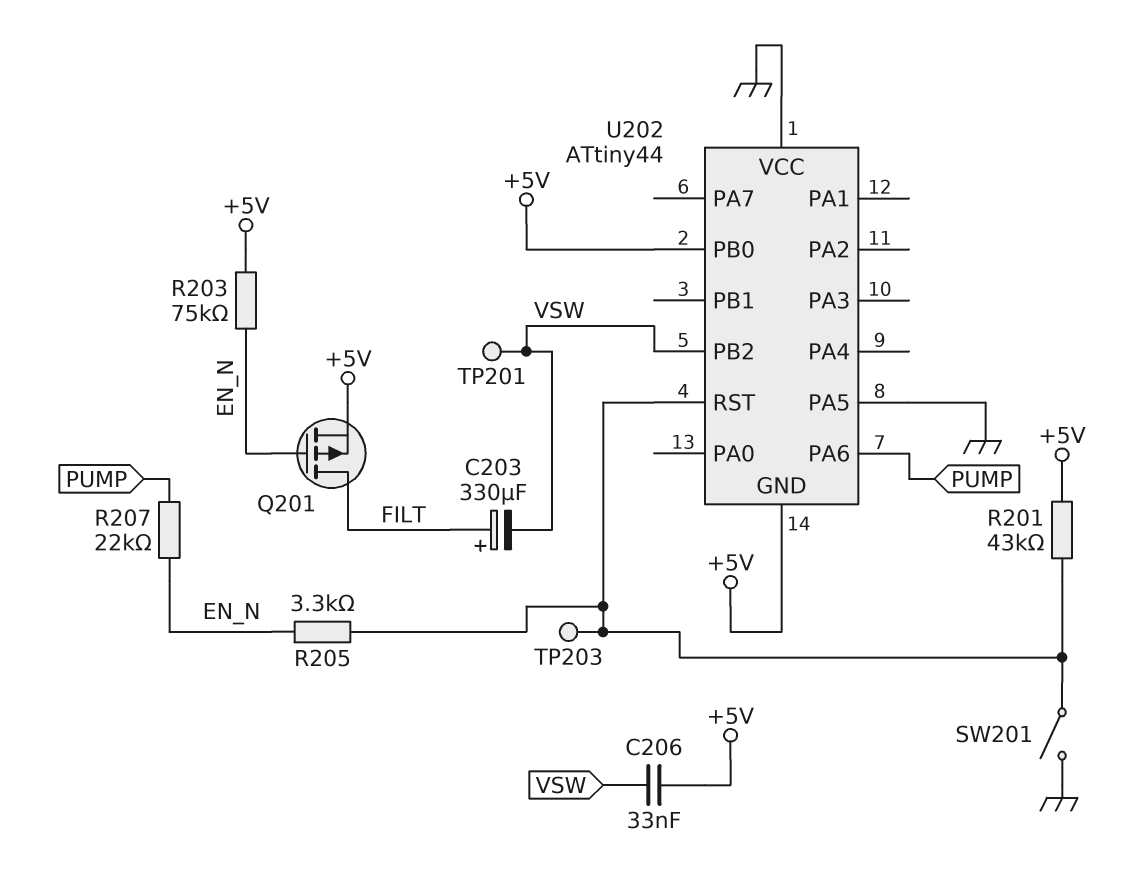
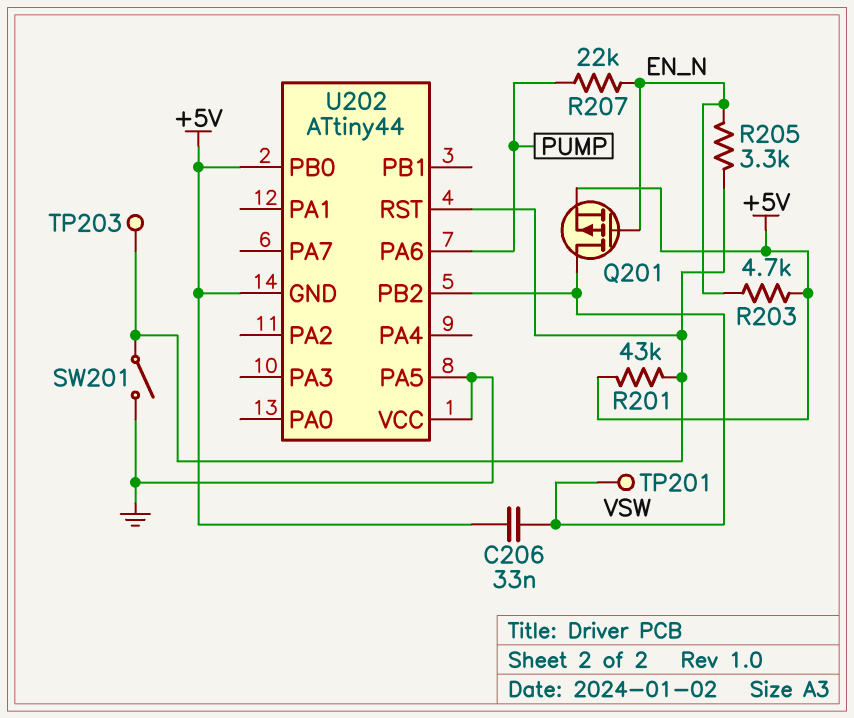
C203: 330uF (plus FILT, minus VSW) -> none
Q201: PMOS (G EN_N, D FILT, S +5V) -> PMOS (G EN_N, D VSW, S +5V)
R203: 75k (+5V, EN_N) -> 4.7k (+5V, EN_N)

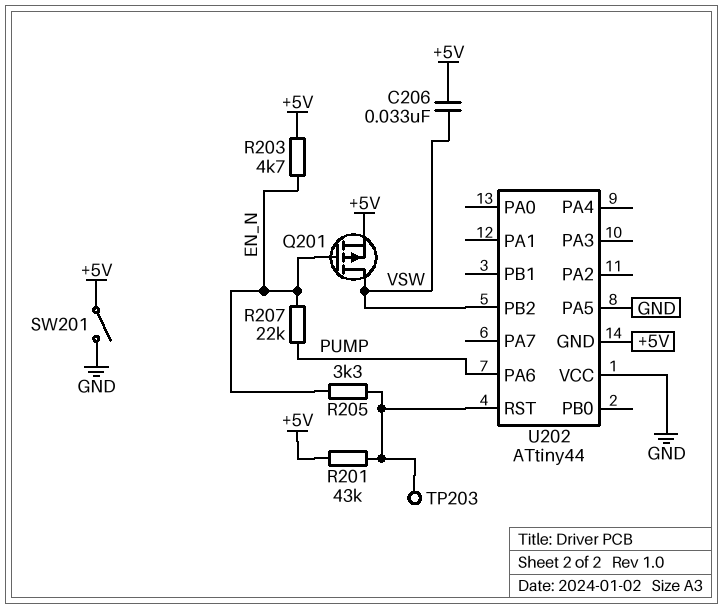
SW201: switch (GND, U202/RST) -> switch (+5V, GND)
TP201: test point (VSW) -> none
U202 pin PB0: +5V -> none

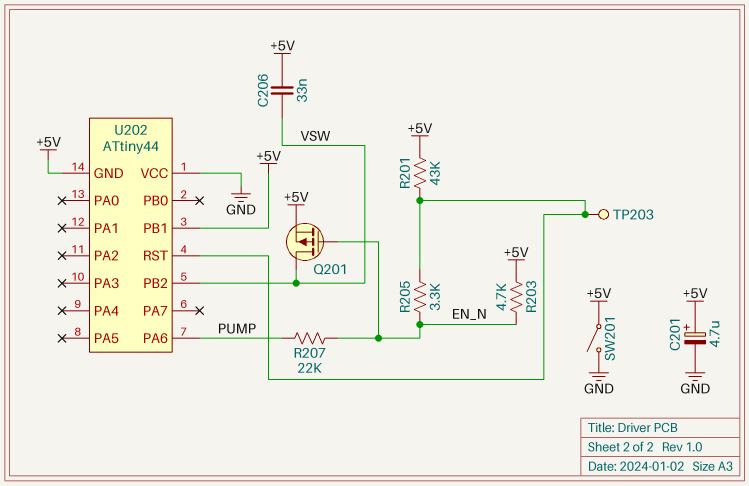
C201: none -> 4.7uF (plus +5V, minus GND)
U202 pin PA5: GND -> none
U202 pin PB1: none -> +5V

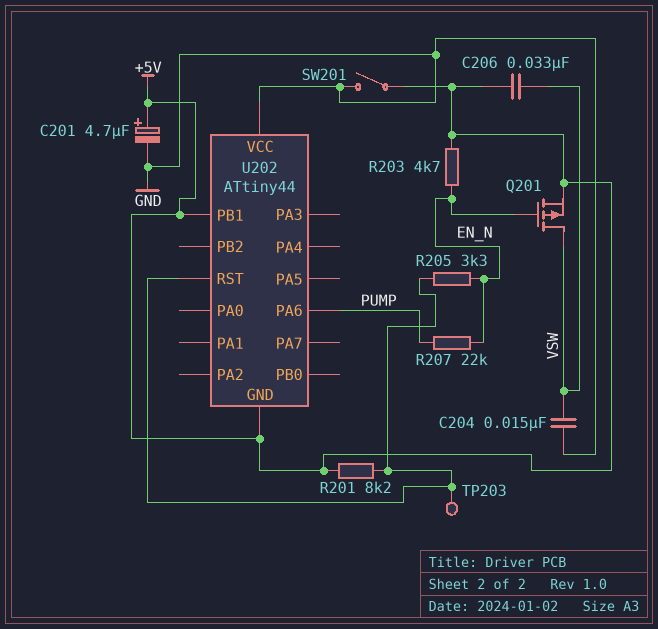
C204: none -> 15nF (GND, VSW)
R201: 43k (+5V, U202/RST) -> 8.2k (+5V, U202/RST)
U202 pin PB2: VSW -> none

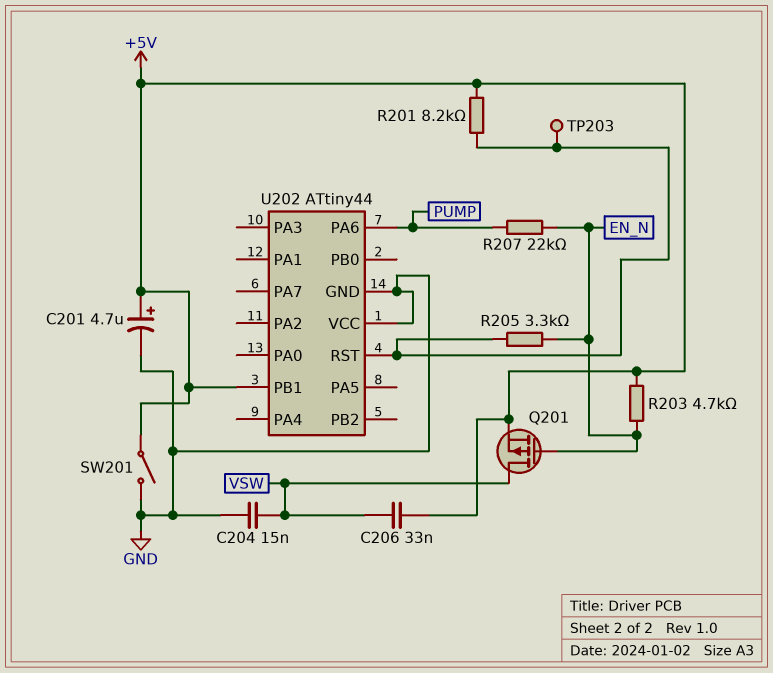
U202 pin GND: +5V -> GND

